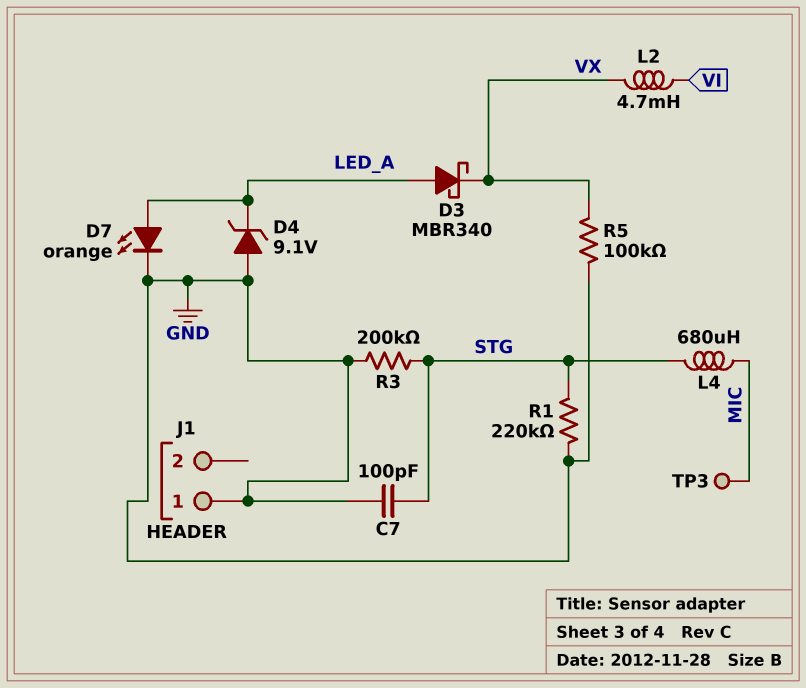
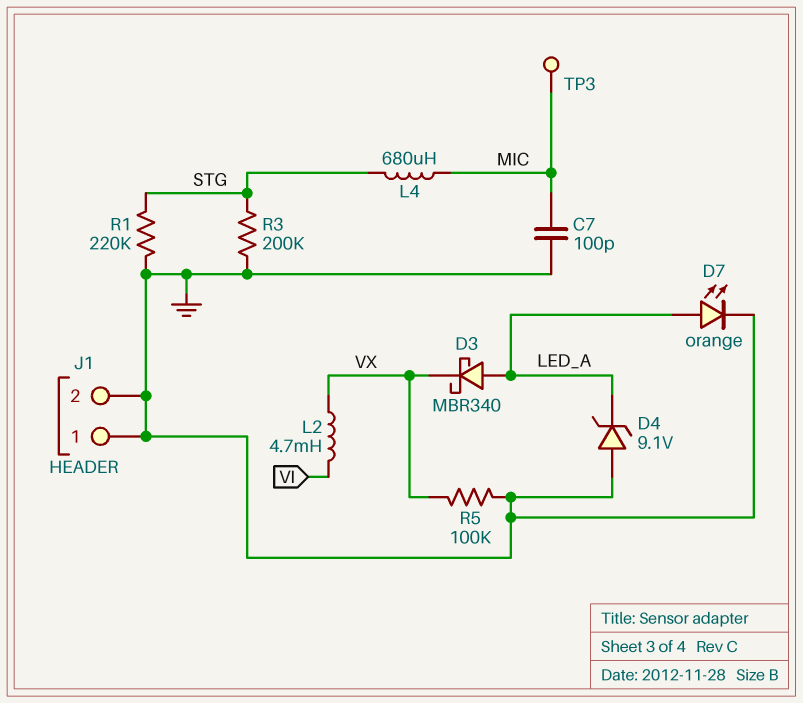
C7: 100pF (GND, STG) -> 100pF (GND, MIC)
J1 pin 2: none -> GND

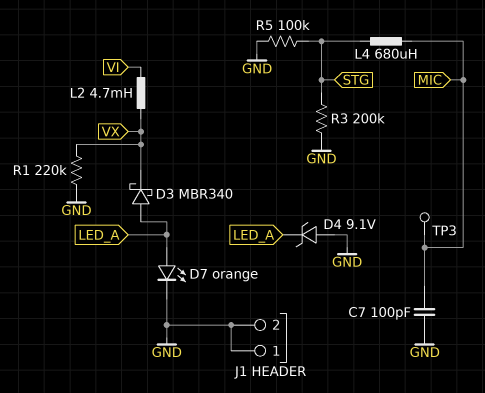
R1: 220k (GND, STG) -> 220k (GND, VX)
R5: 100k (GND, VX) -> 100k (GND, STG)

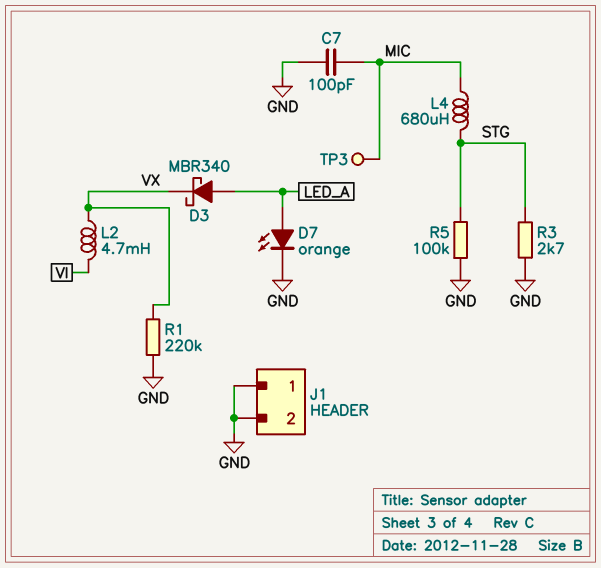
D4: zener 9.1V (A GND, K LED_A) -> none
R3: 200k (GND, STG) -> 2.7k (GND, STG)

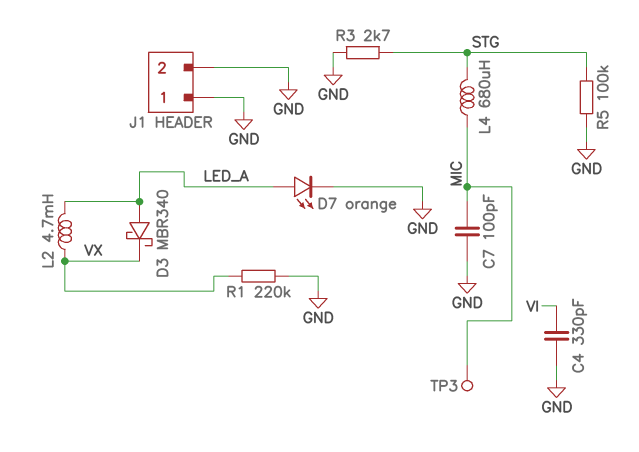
C4: none -> 330pF (GND, VI)
L2: 4.7mH (VI, VX) -> 4.7mH (LED_A, VX)

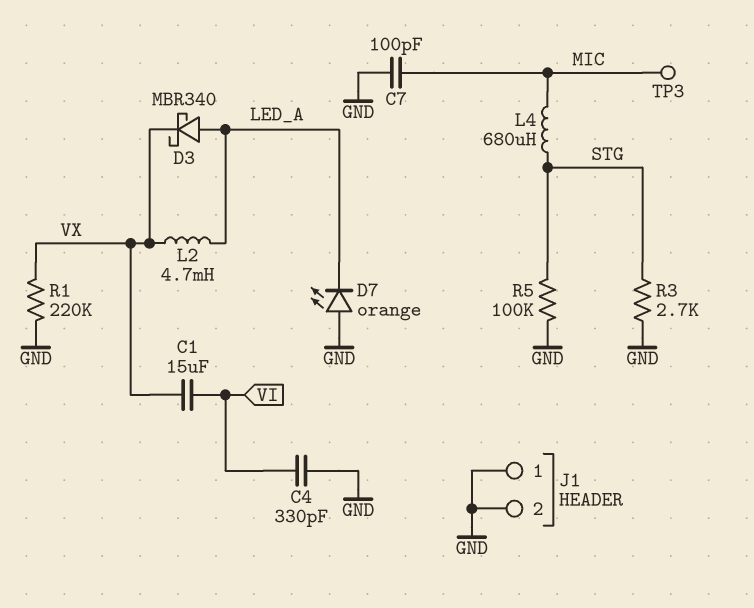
C1: none -> 15uF (VI, VX)
D7: LED orange (A LED_A, K GND) -> LED orange (A GND, K LED_A)

